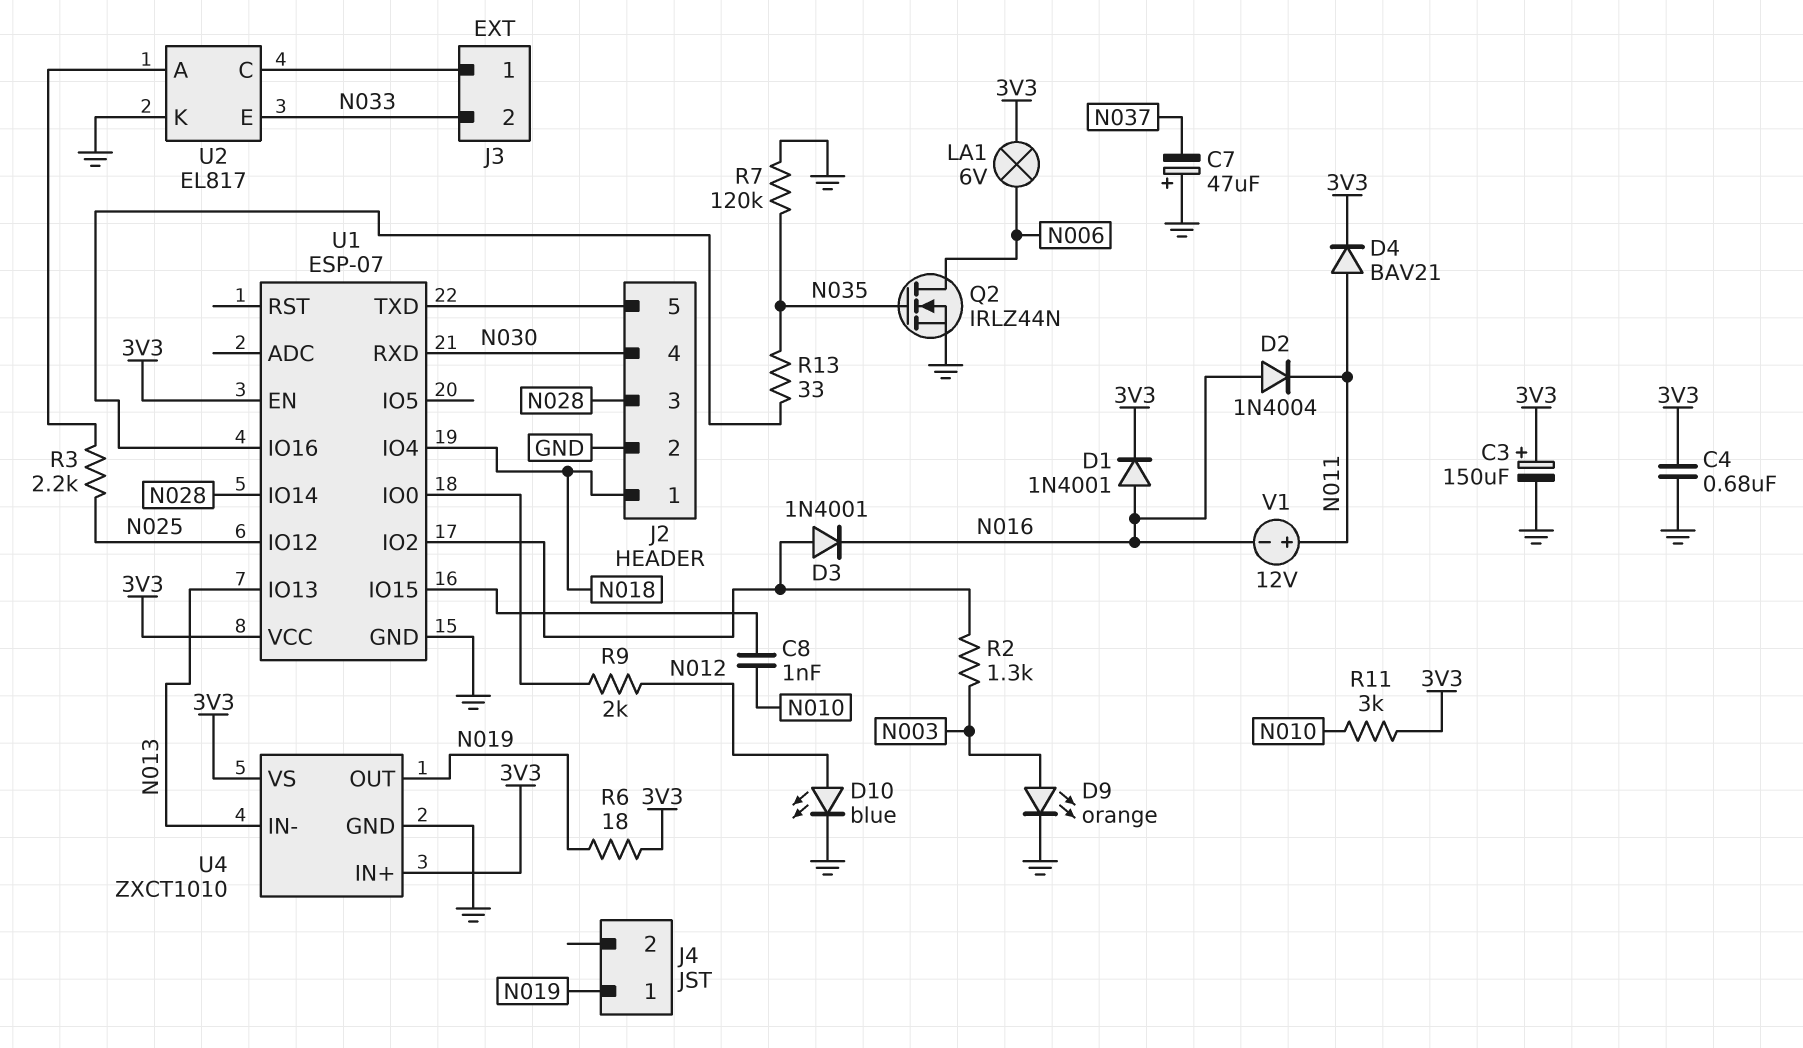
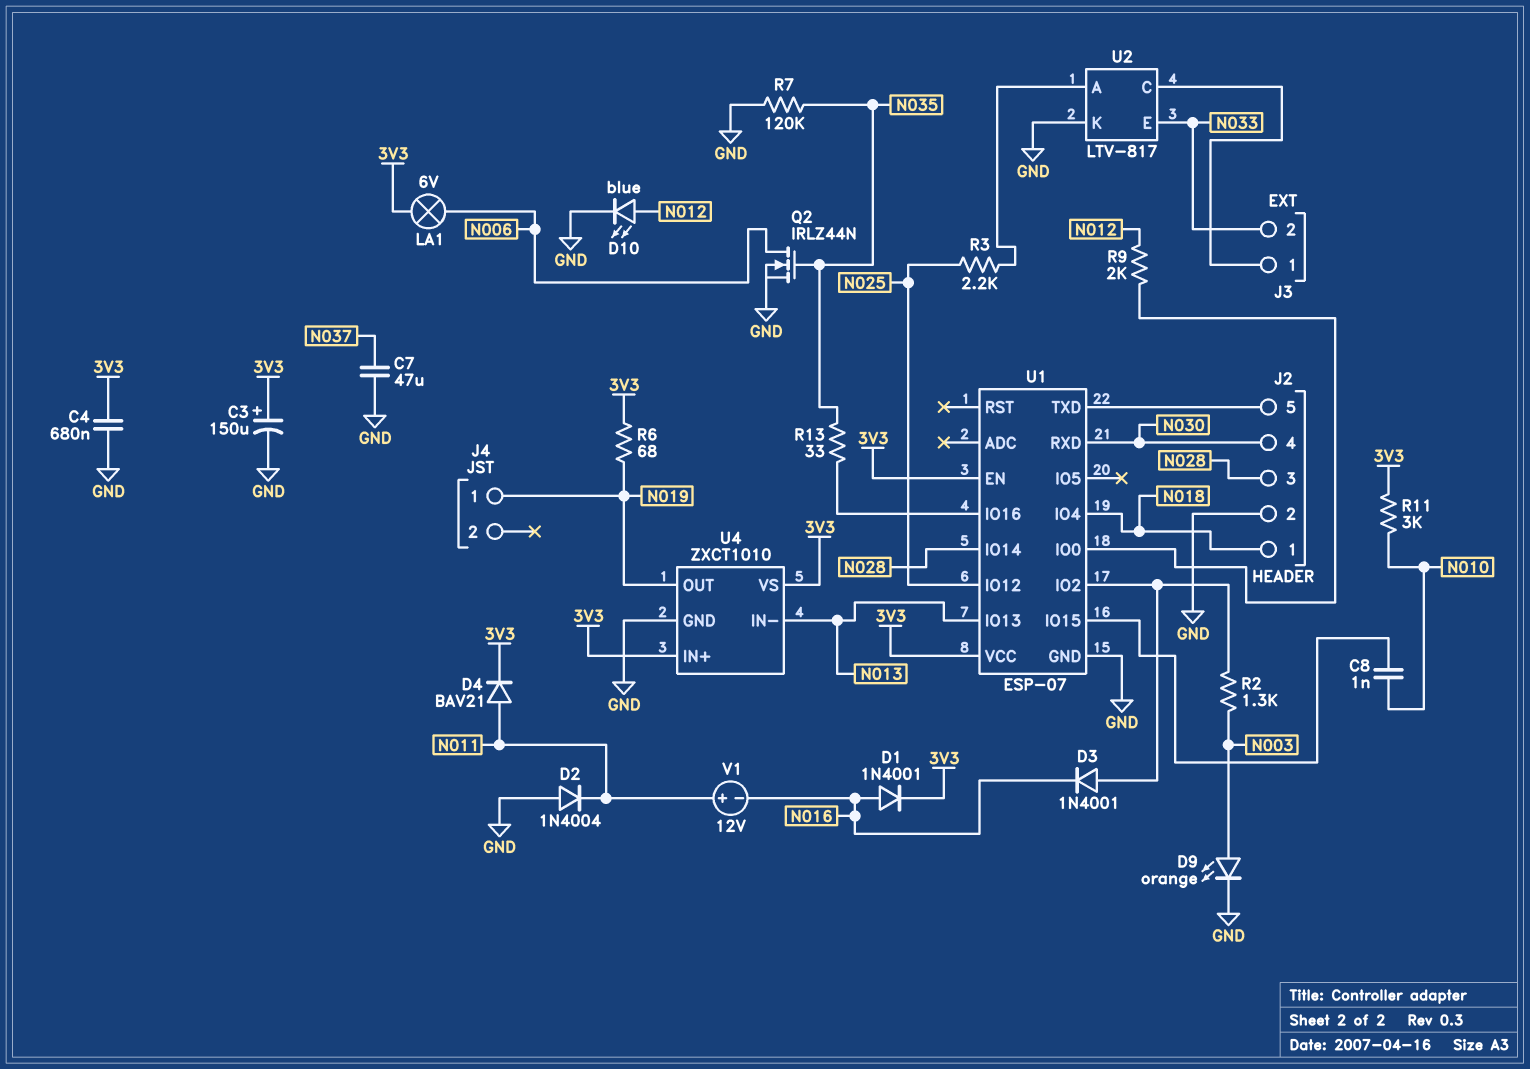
C7: 47uF (plus GND, minus N037) -> 47uF (GND, N037)
D2: diode 1N4004 (A N016, K N011) -> diode 1N4004 (A GND, K N011)
R6: 18 (3V3, N019) -> 68 (3V3, N019)
U2: EL817 -> LTV-817

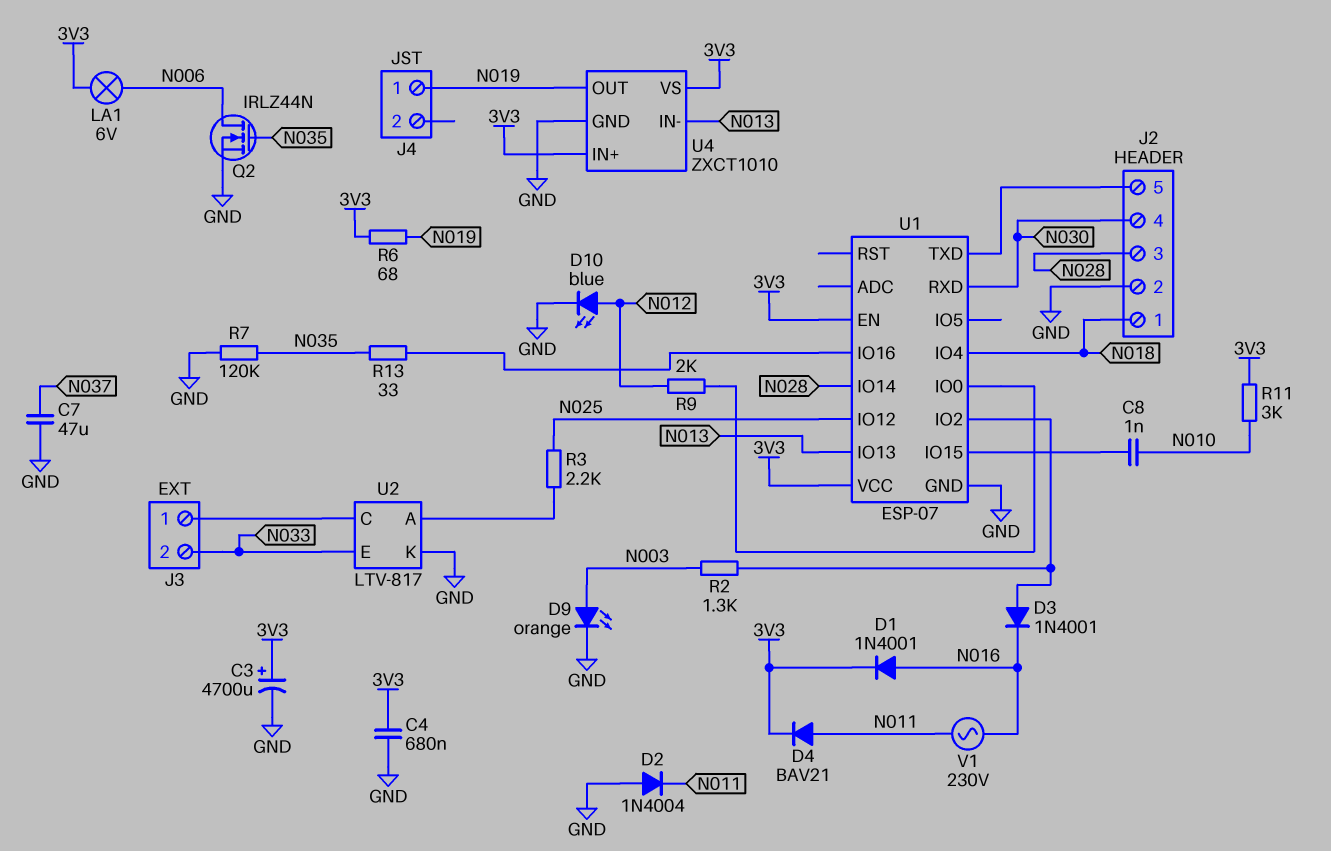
C3: 150uF (plus 3V3, minus GND) -> 4700uF (plus 3V3, minus GND)
V1: 12V (plus N011, minus N016) -> AC 230V (N011, N016)

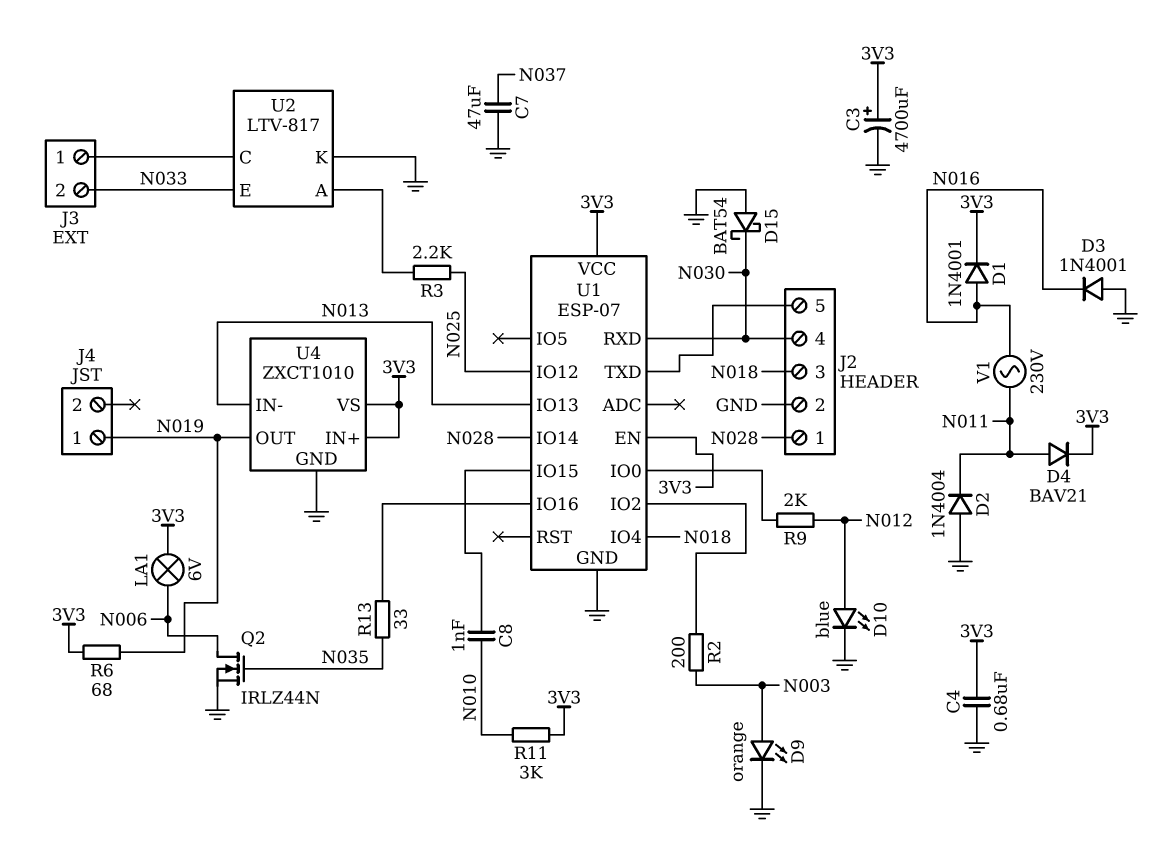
D3: diode 1N4001 (A U1/IO2, K N016) -> diode 1N4001 (A GND, K N016)
D15: none -> schottky BAT54 (A GND, K N030)
J2 pin 1: N018 -> N028
J2 pin 3: N028 -> N018
R2: 1.3k (N003, U1/IO2) -> 200 (N003, U1/IO2)
R7: 120k (GND, N035) -> none

